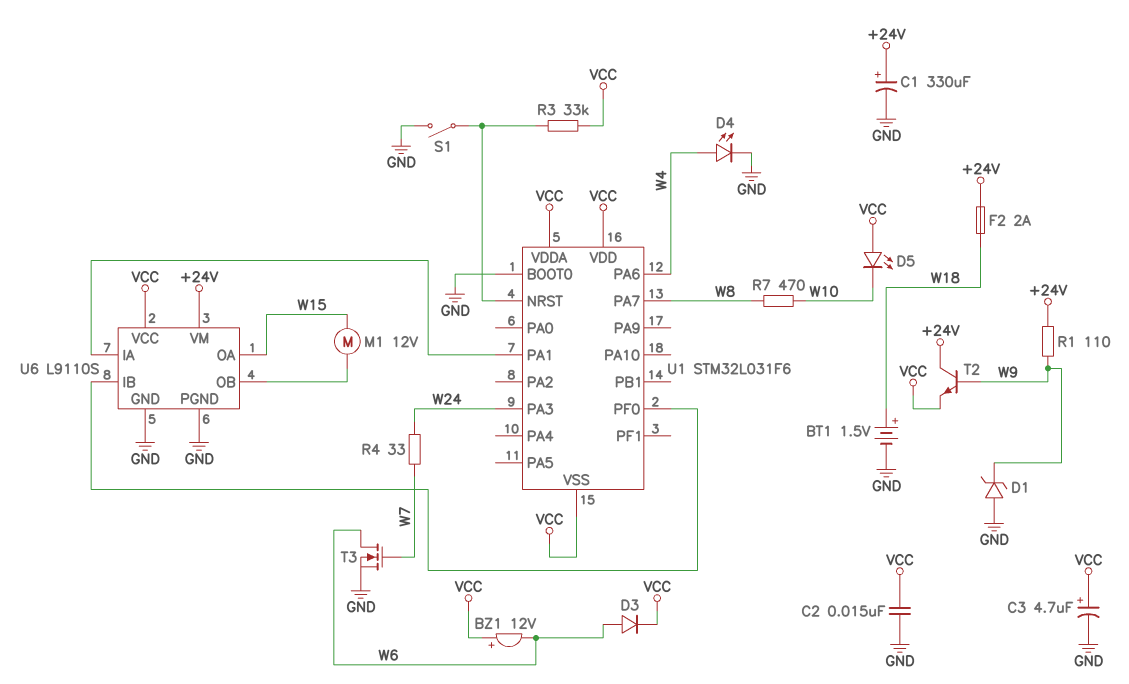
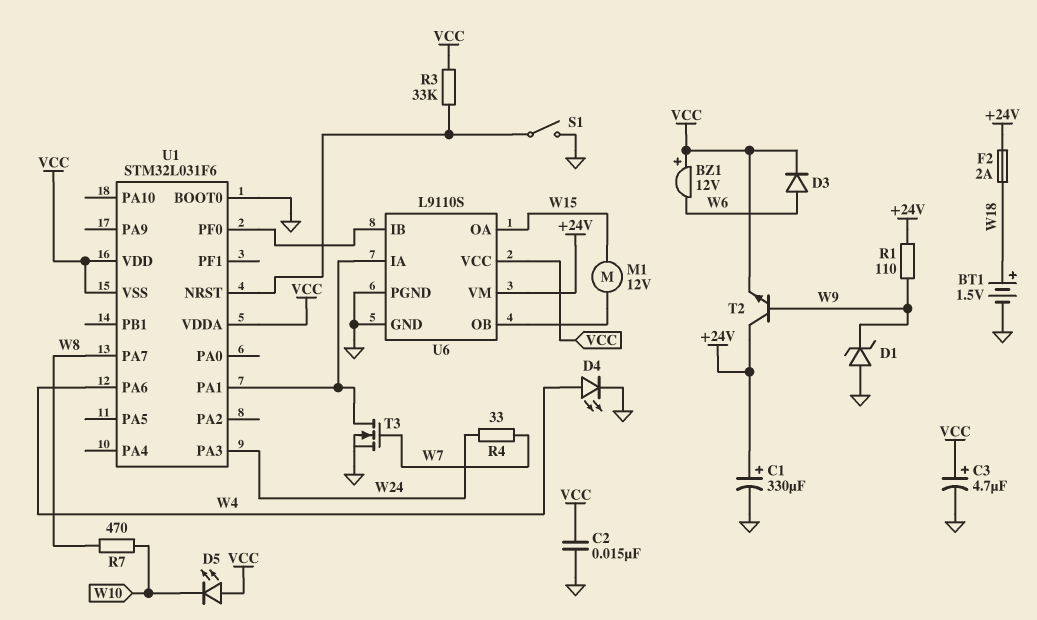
T3: NMOS (G W7, D W6, S GND) -> NMOS (G W7, D U1/PA1, S GND)

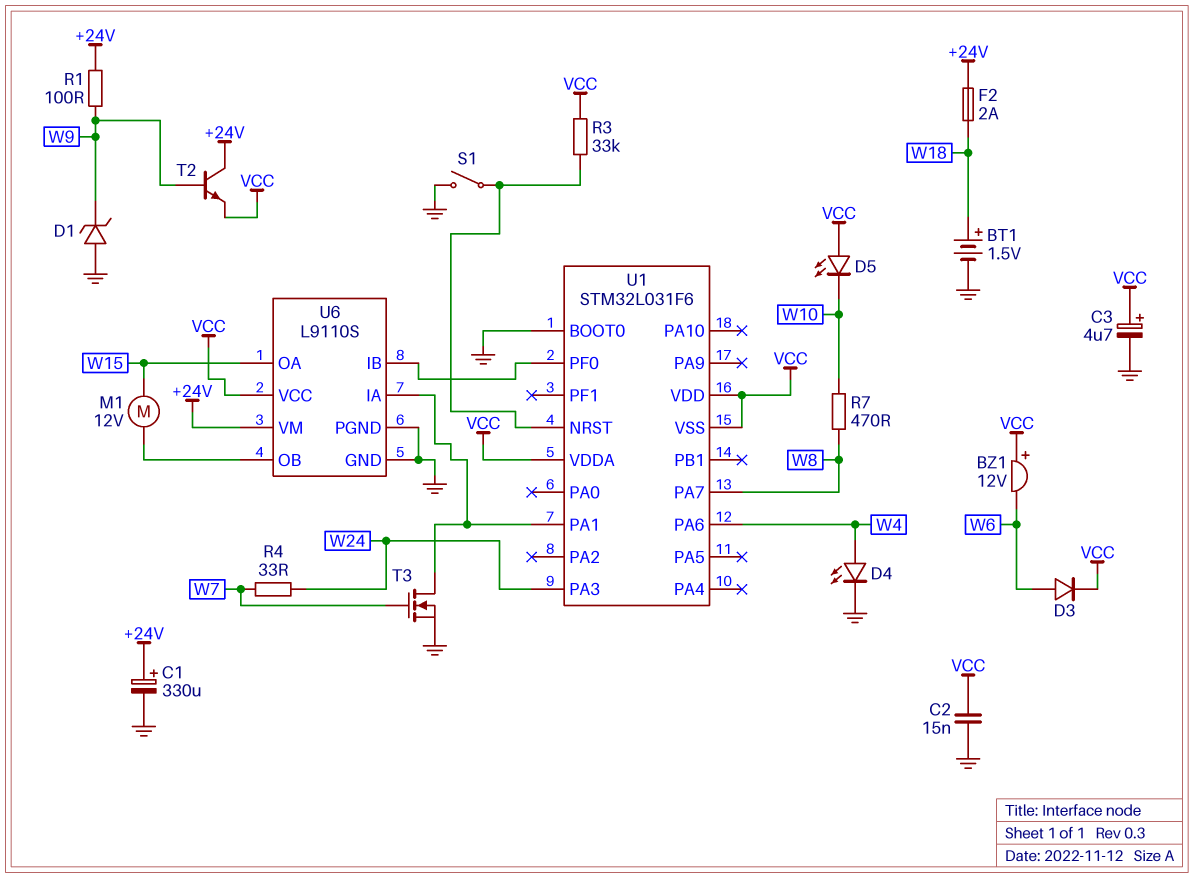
R1: 110 (+24V, W9) -> 100 (+24V, W9)

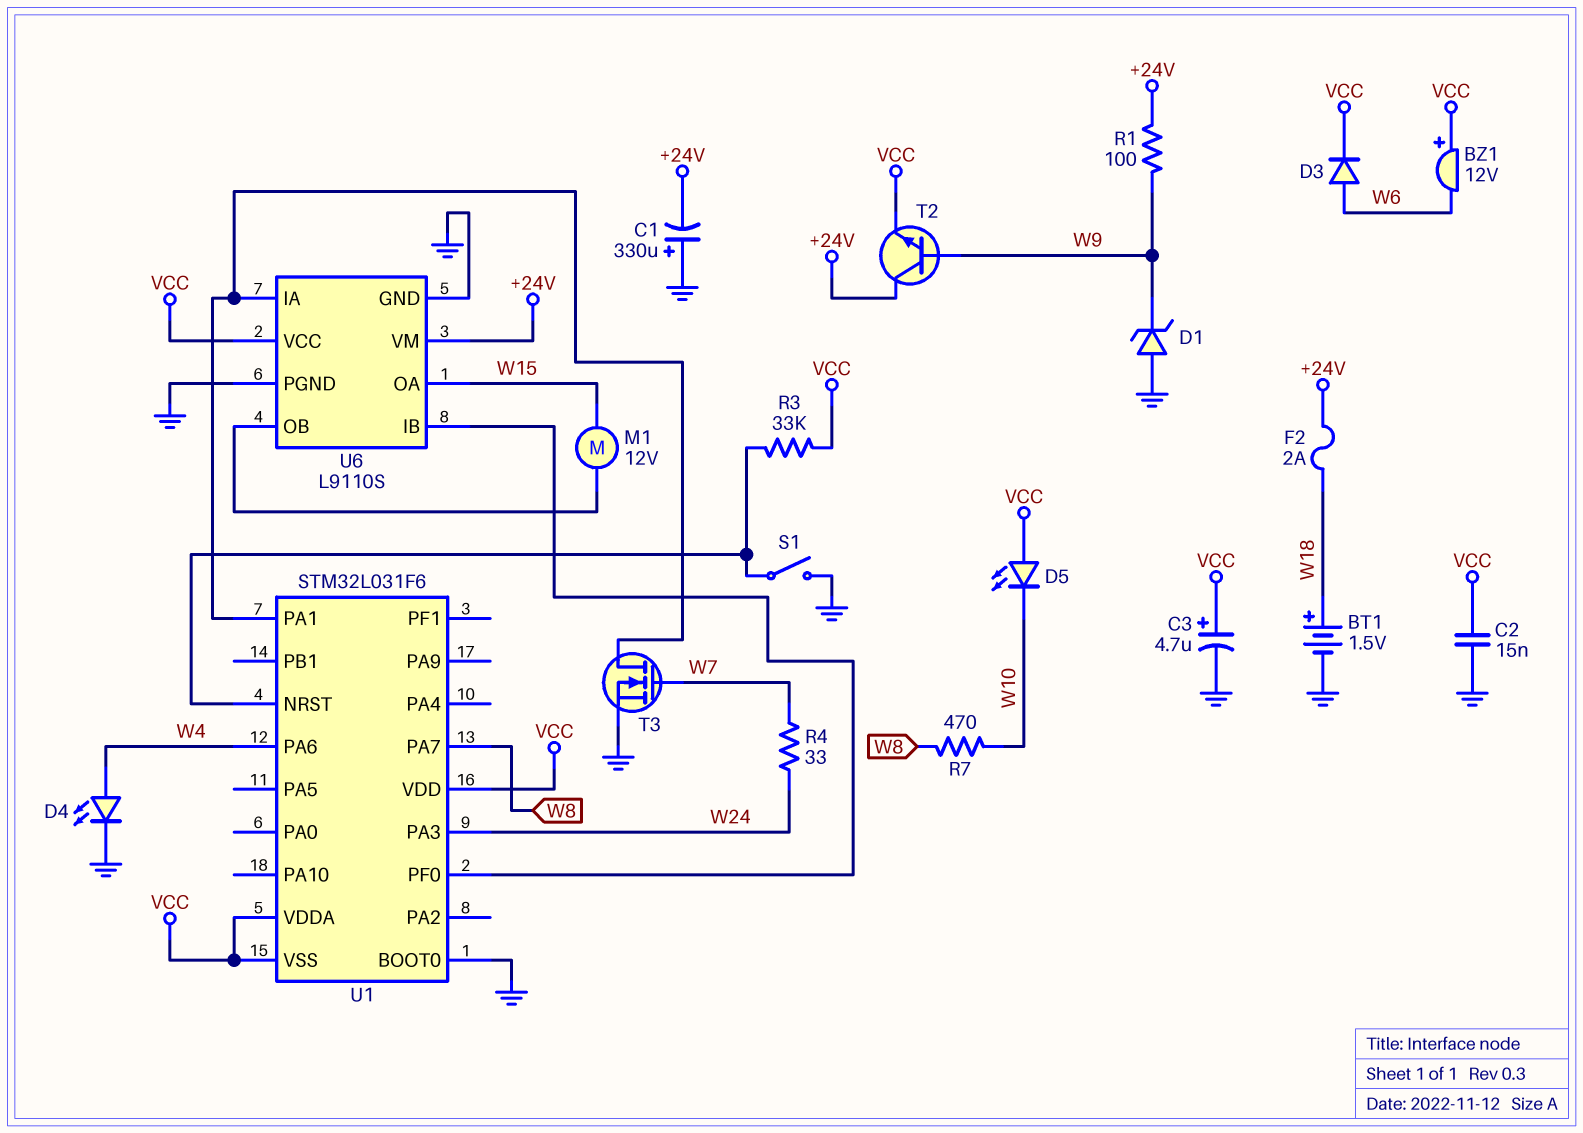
C1: 330uF (plus +24V, minus GND) -> 330uF (plus GND, minus +24V)

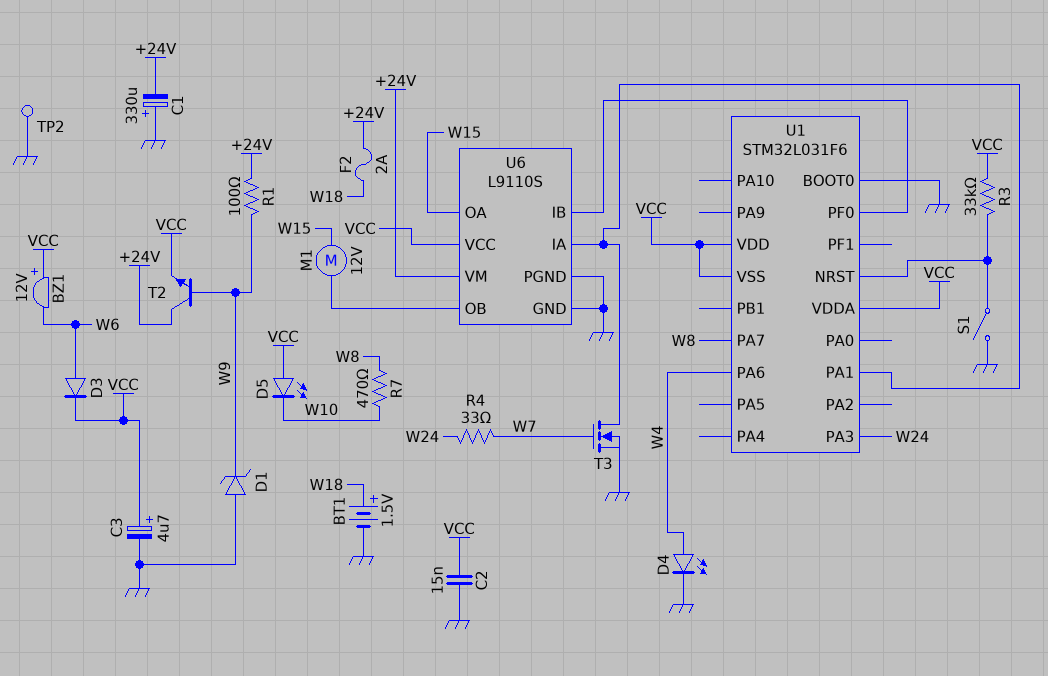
TP2: none -> test point (GND)

